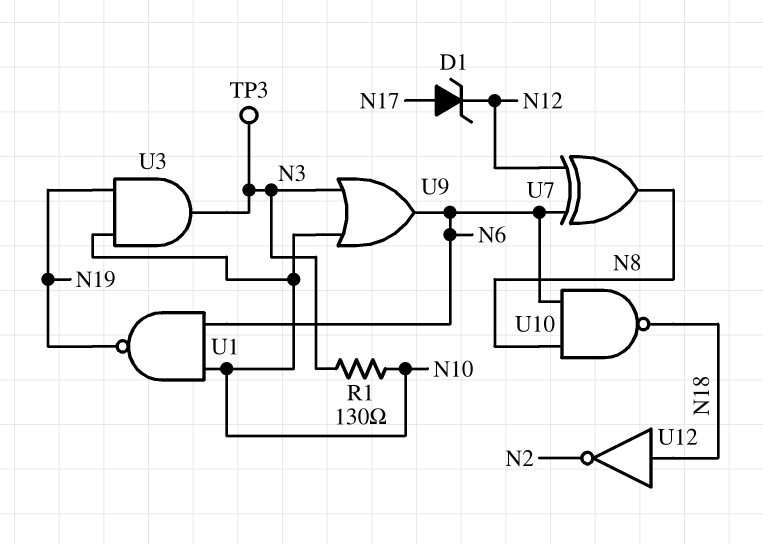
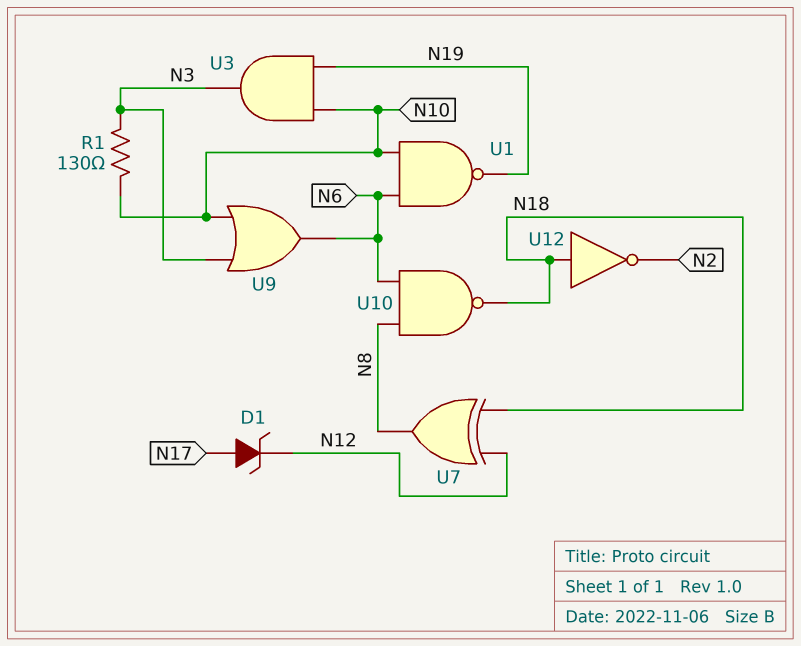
TP3: test point (N3) -> none
U7: XOR (in N6, in N12, out N8) -> XOR (in N12, in N18, out N8)

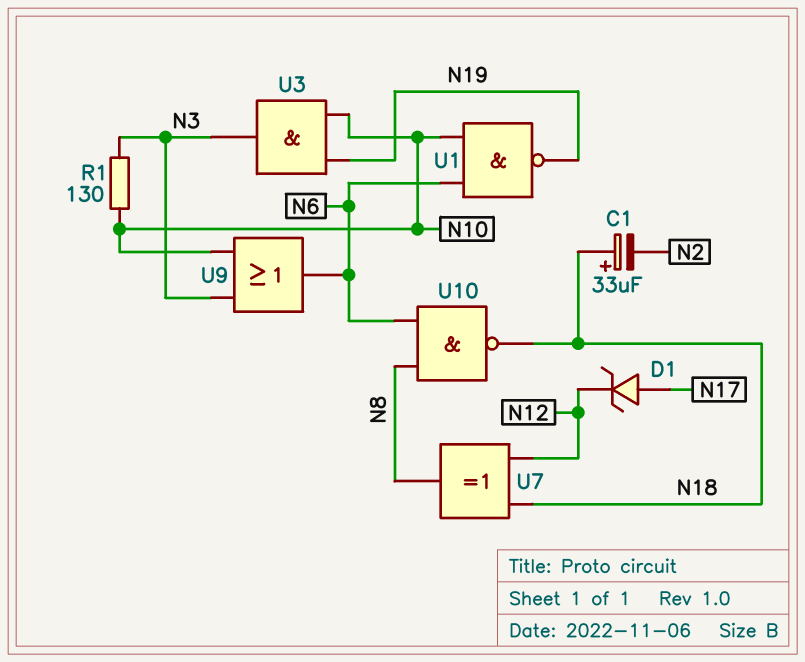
C1: none -> 33uF (plus N18, minus N2)
U12: NOT (in N18, out N2) -> none

